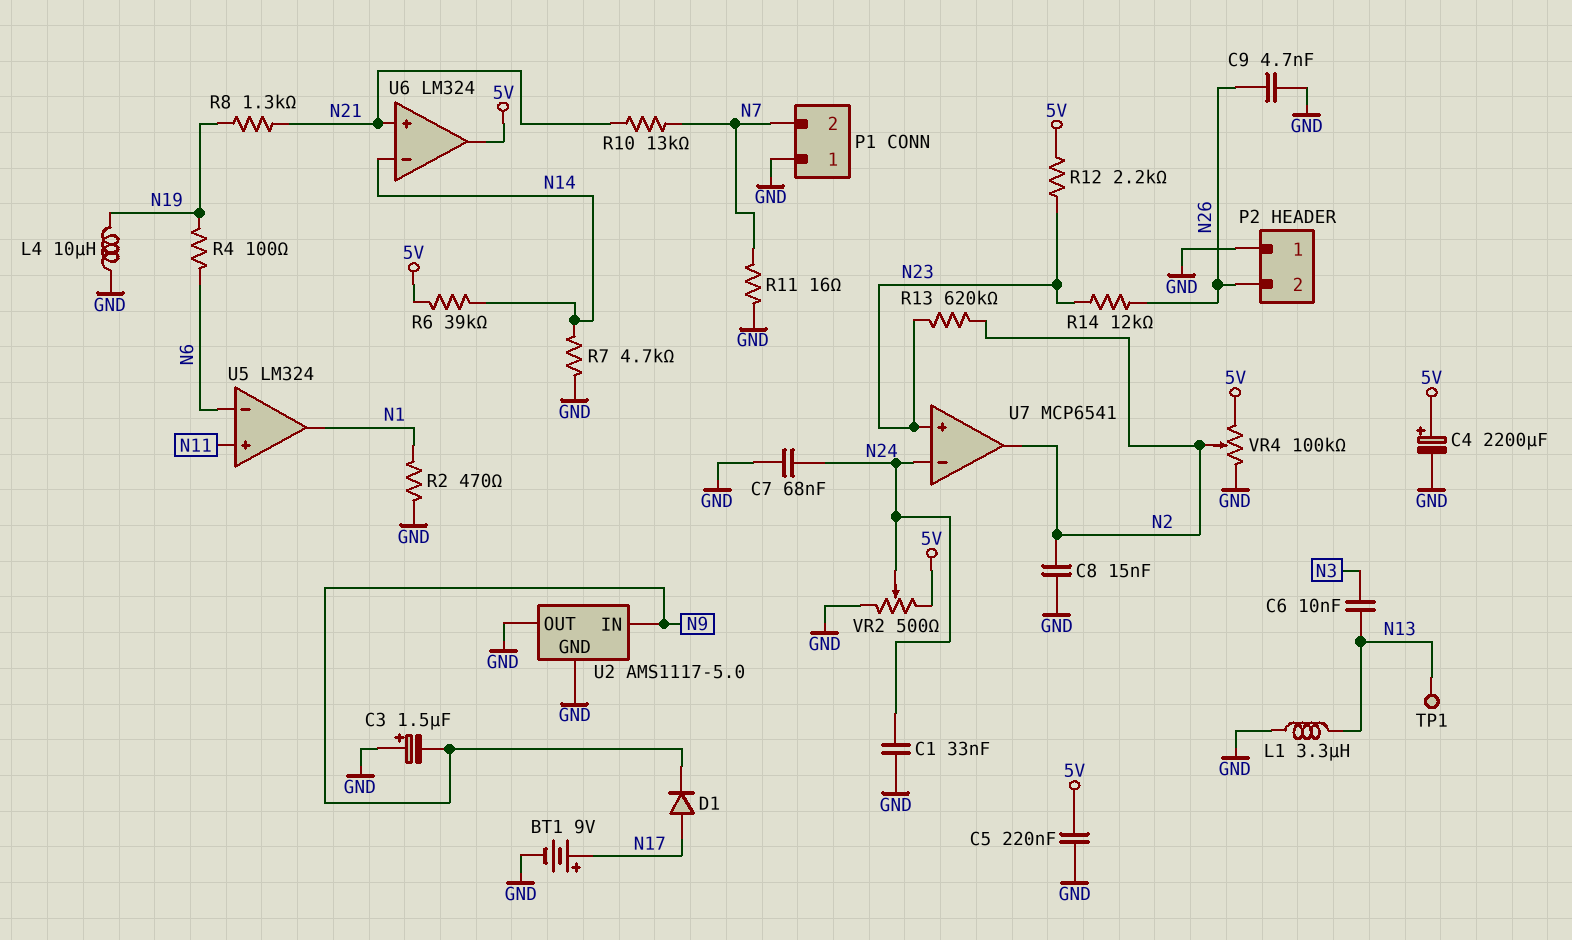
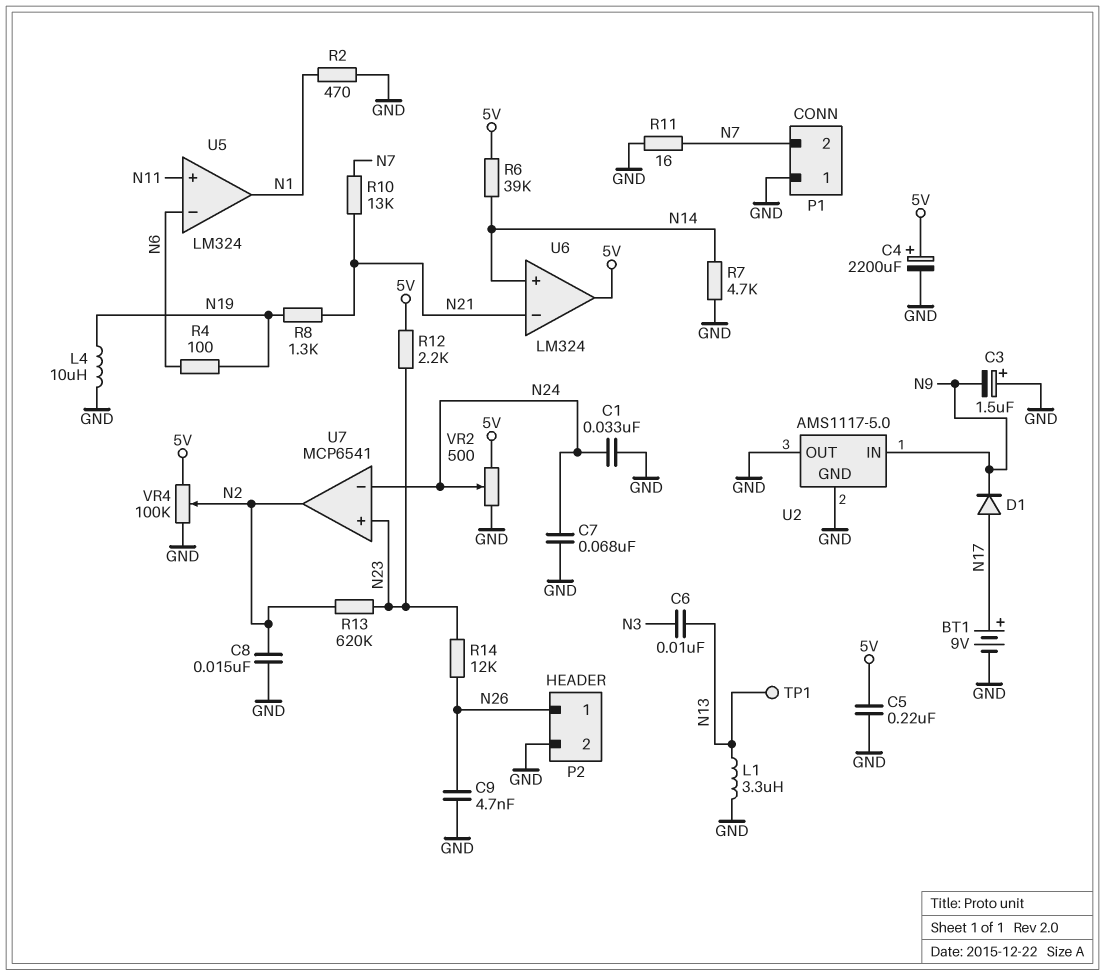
P2 pin 1: GND -> N26
P2 pin 2: N26 -> GND
U6 pin in+: N21 -> N14
U6 pin in-: N14 -> N21

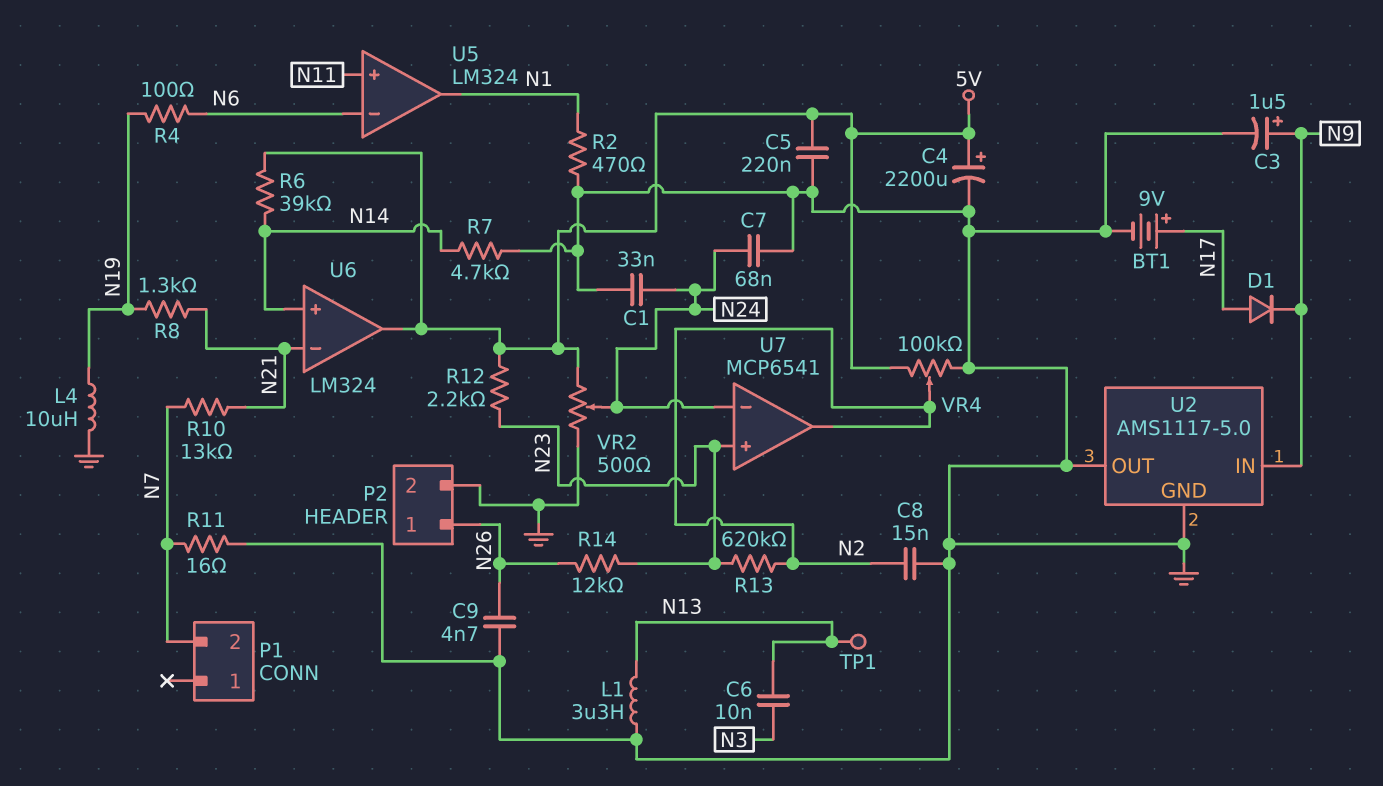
C3: 1.5uF (plus GND, minus N9) -> 1.5uF (plus N9, minus GND)
P1 pin 1: GND -> none

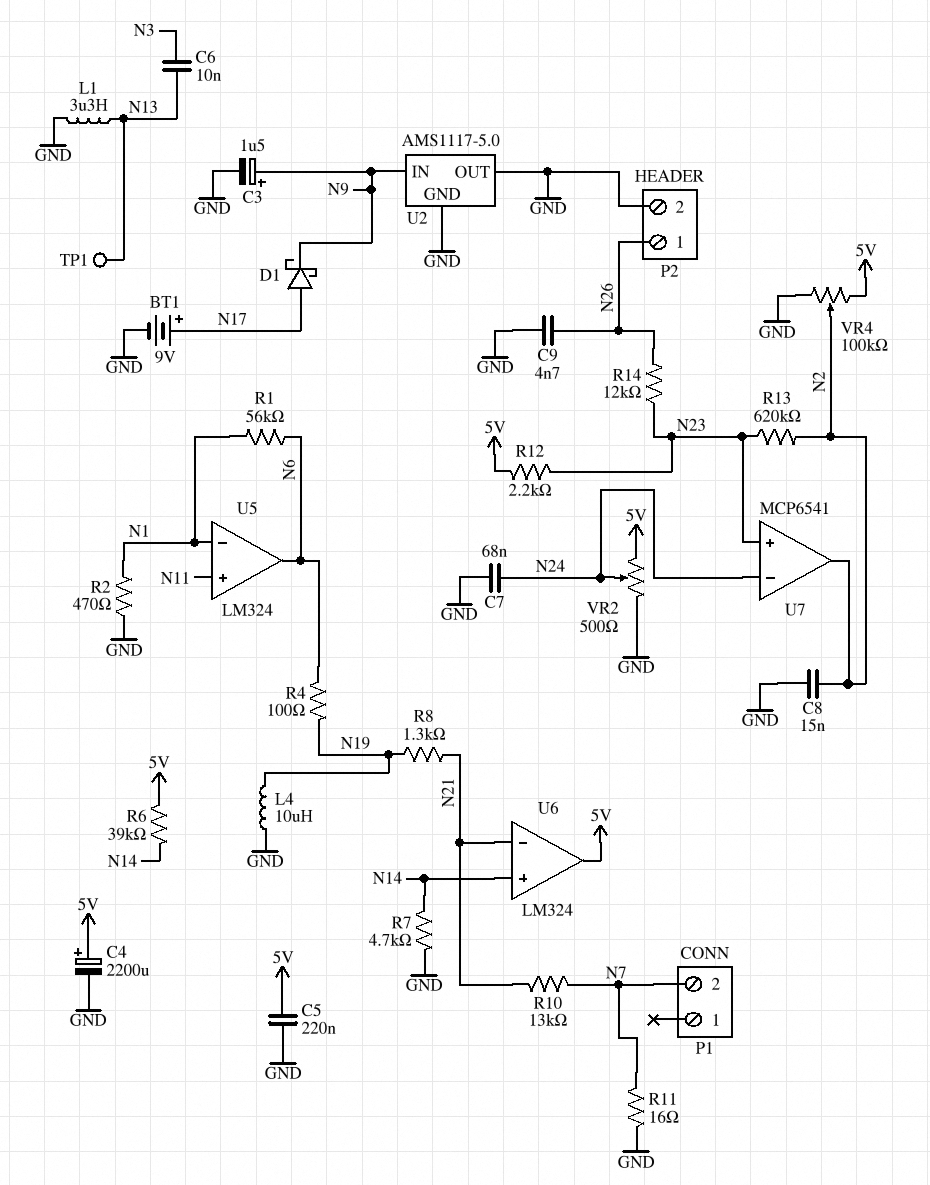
C1: 33nF (GND, N24) -> none
D1: diode (A N17, K N9) -> schottky (A N17, K N9)
R1: none -> 56k (N1, N6)
U5 pin in-: N6 -> N1
U5 pin out: N1 -> N6

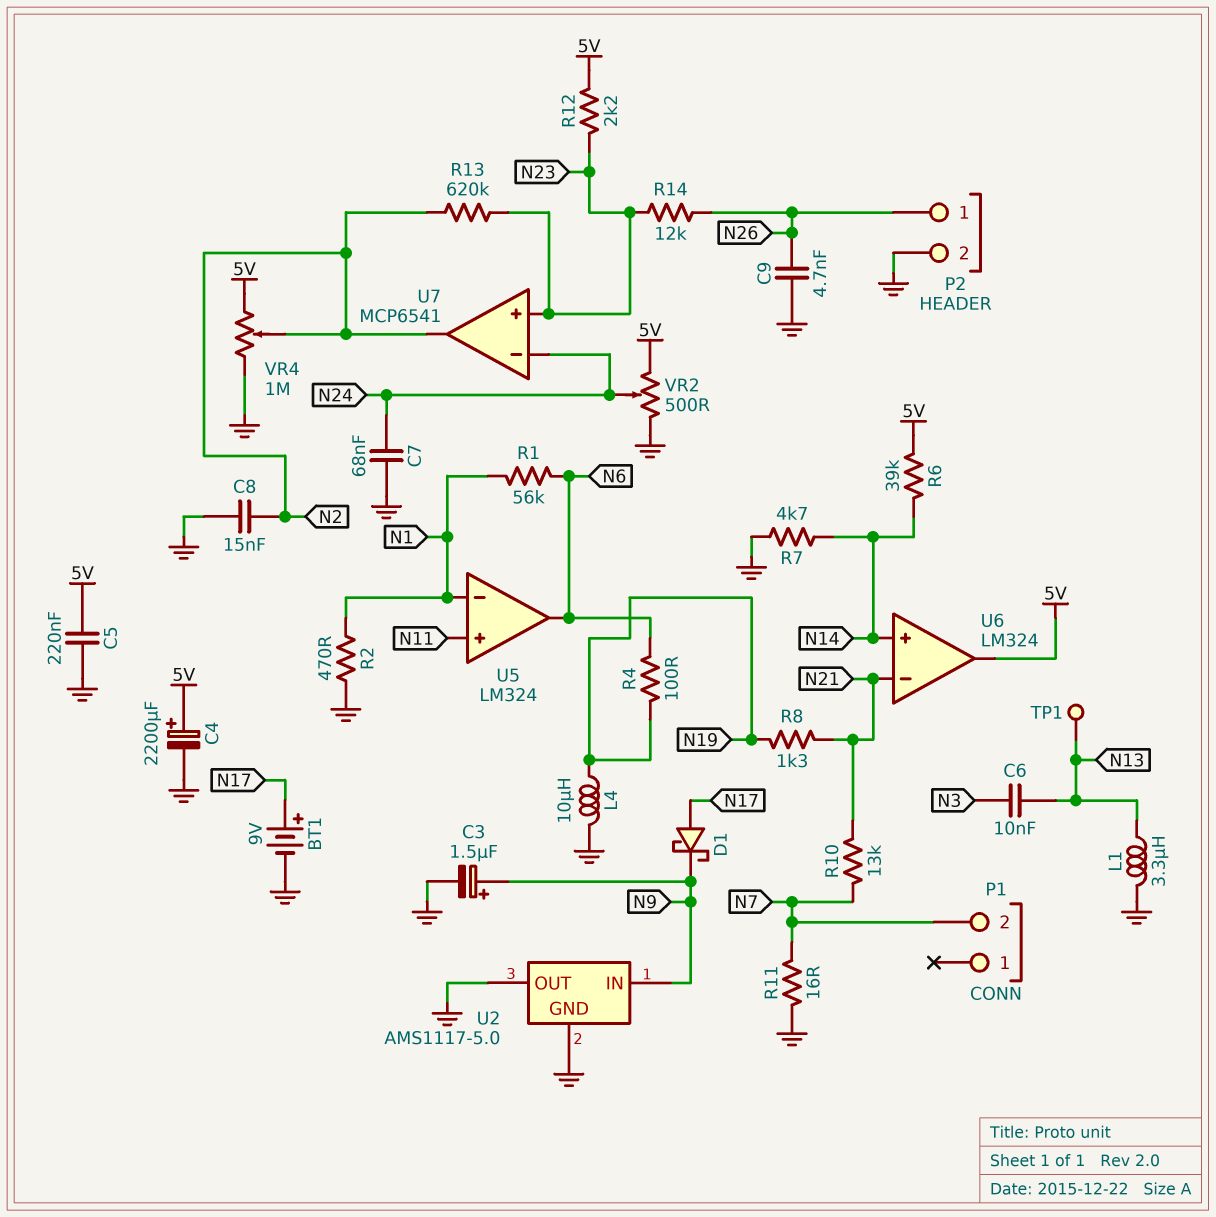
VR4: 100k (5V, GND, wiper N2) -> 1M (5V, GND, wiper N2)

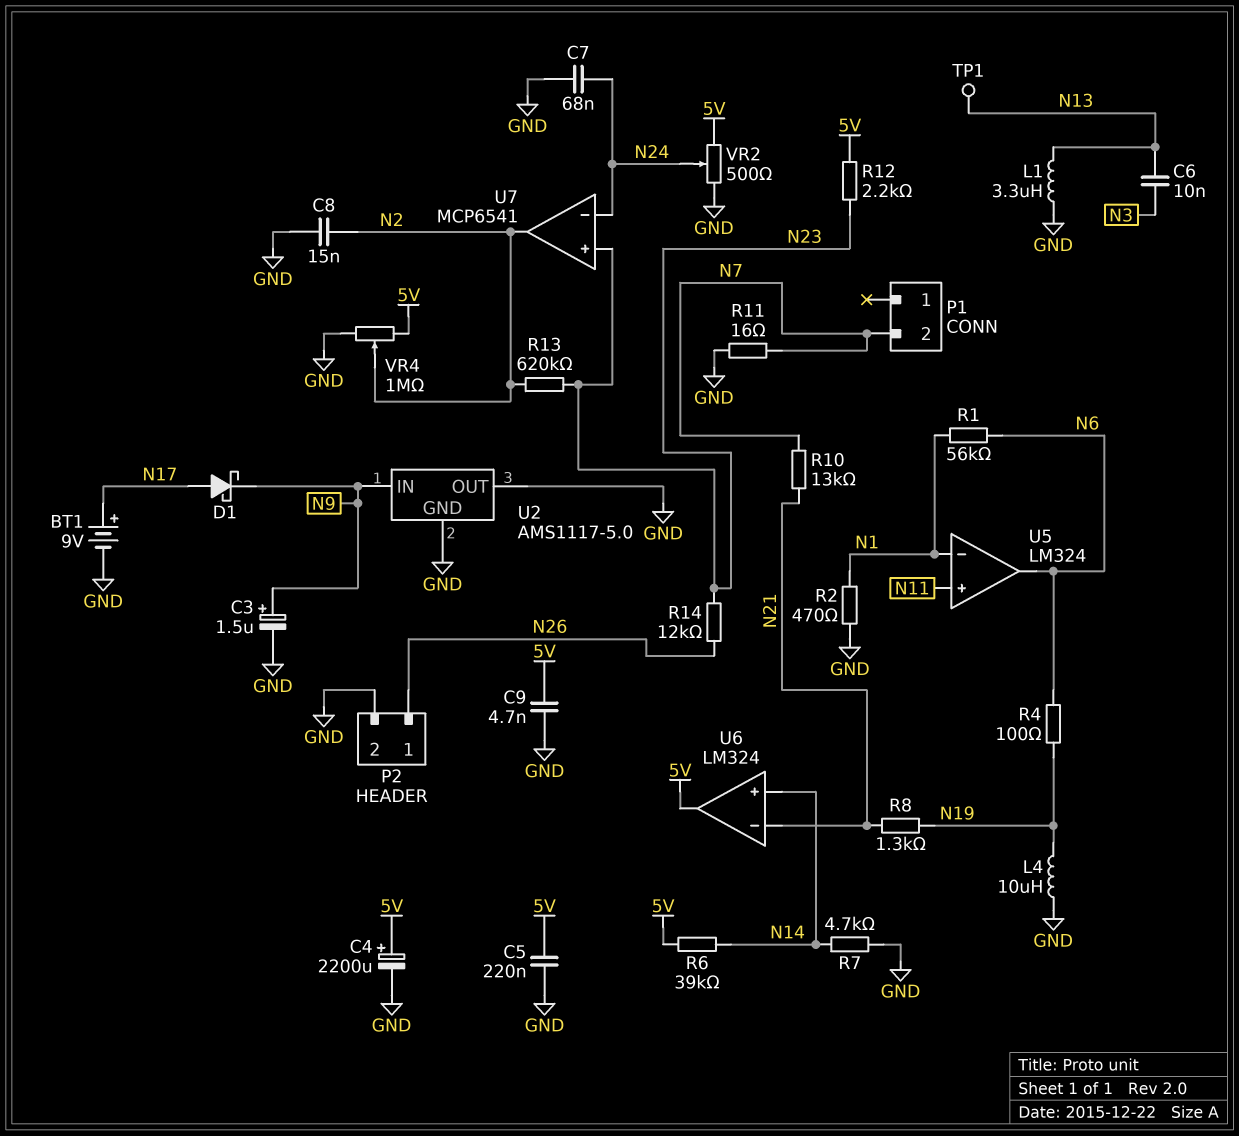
C9: 4.7nF (GND, N26) -> 4.7nF (5V, GND)

